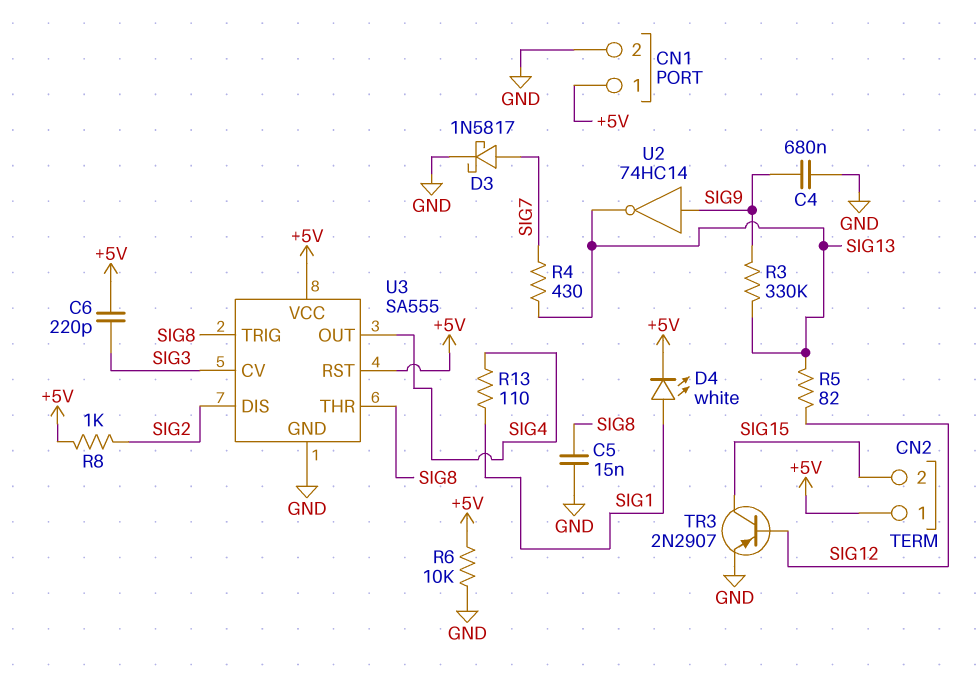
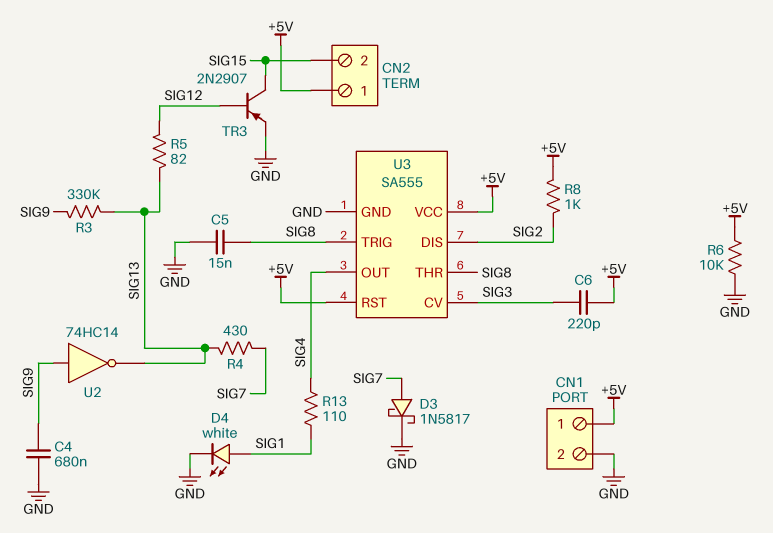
D4: LED white (A SIG1, K +5V) -> LED white (A SIG1, K GND)

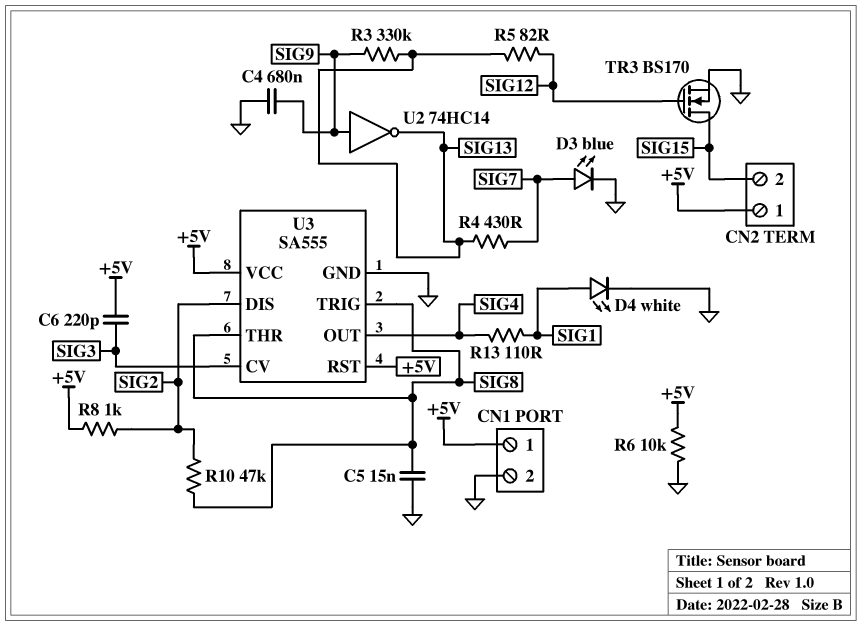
D3: schottky 1N5817 (A SIG7, K GND) -> LED blue (A SIG7, K GND)
R10: none -> 47k (SIG2, SIG8)
TR3: PNP 2N2907 (B SIG12, C SIG15, E GND) -> NMOS BS170 (G SIG12, D SIG15, S GND)

